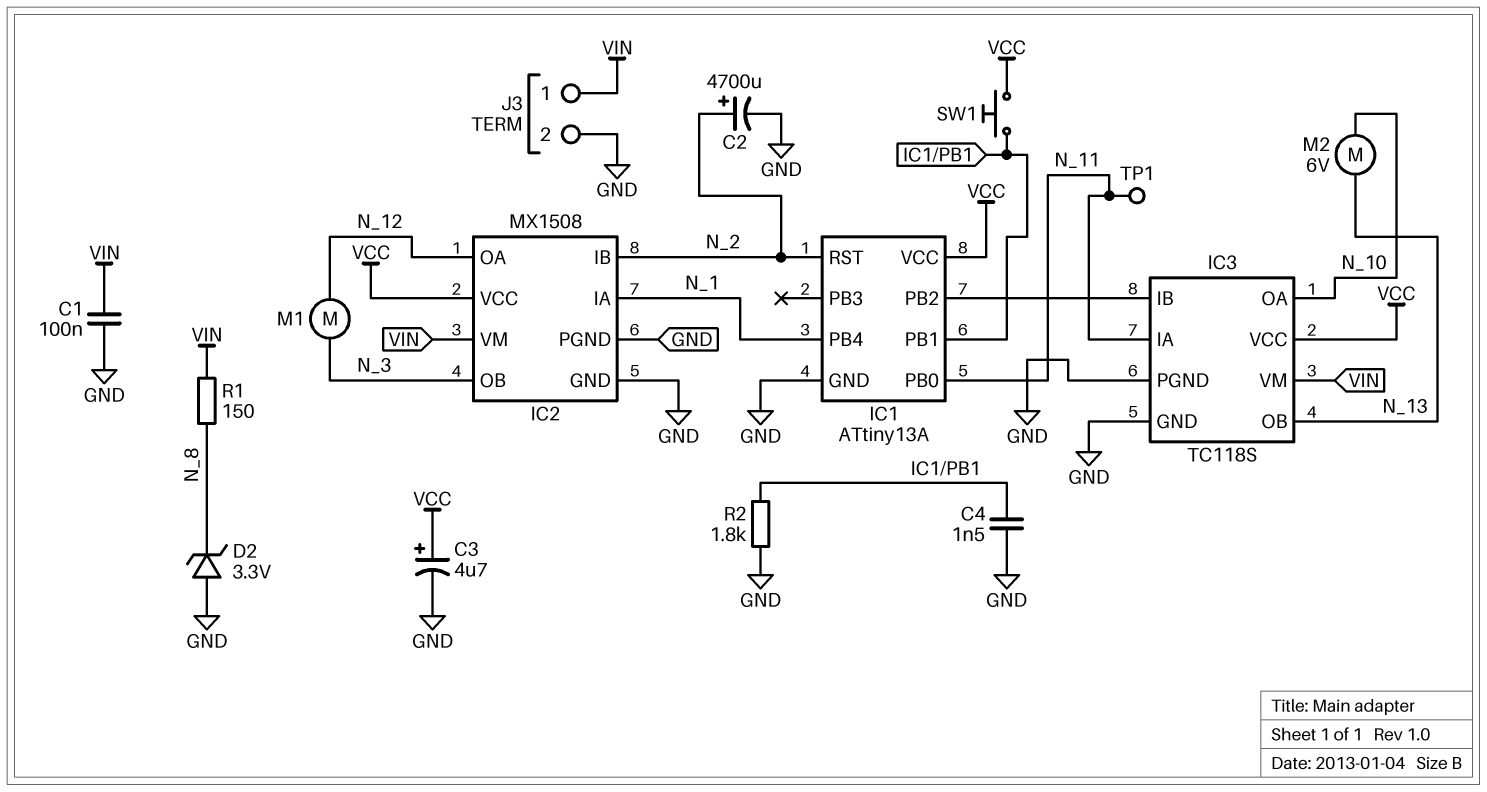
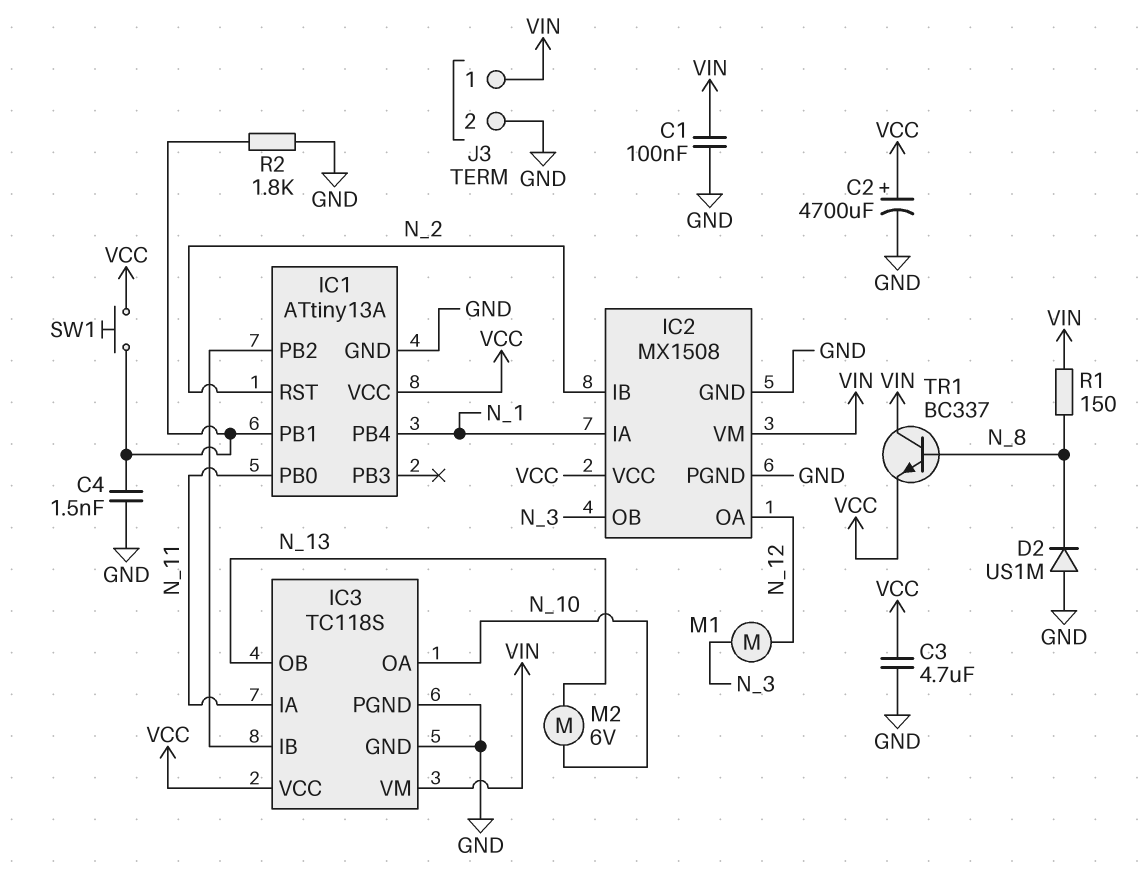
C2: 4700uF (plus N_2, minus GND) -> 4700uF (plus VCC, minus GND)
C3: 4.7uF (plus VCC, minus GND) -> 4.7uF (GND, VCC)
D2: zener 3.3V (A GND, K N_8) -> diode US1M (A GND, K N_8)
TP1: test point (N_11) -> none
TR1: none -> NPN BC337 (B N_8, C VIN, E VCC)

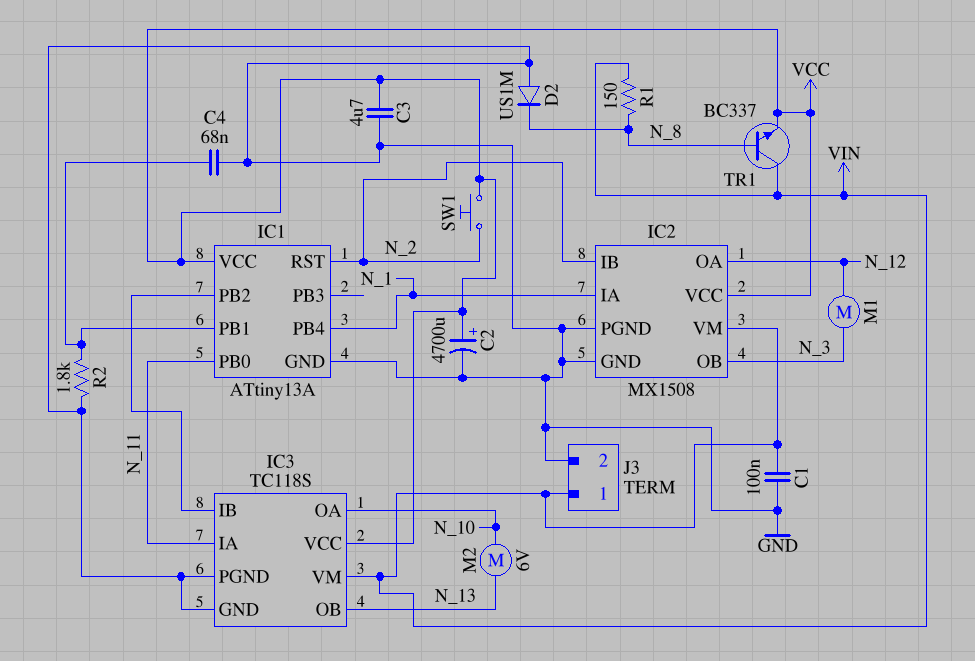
C4: 1.5nF (GND, IC1/PB1) -> 68nF (GND, IC1/PB1)
SW1: button (IC1/PB1, VCC) -> button (N_2, VCC)

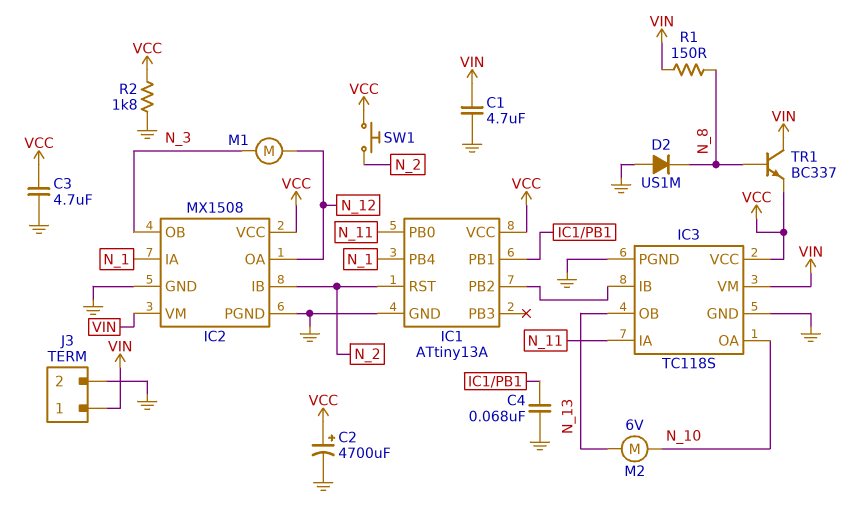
C1: 100nF (GND, VIN) -> 4.7uF (GND, VIN)
R2: 1.8k (GND, IC1/PB1) -> 1.8k (GND, VCC)

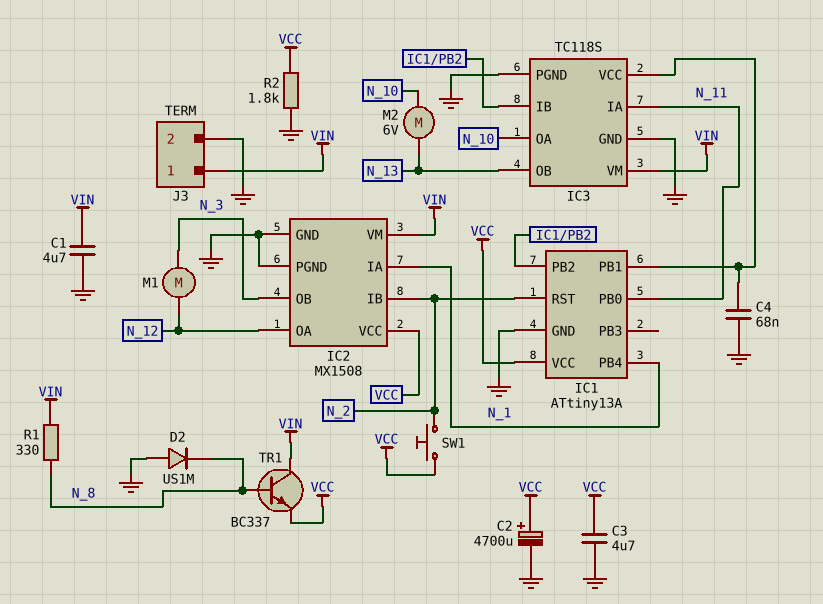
IC3 pin VCC: VCC -> IC1/PB1
R1: 150 (N_8, VIN) -> 330 (N_8, VIN)

